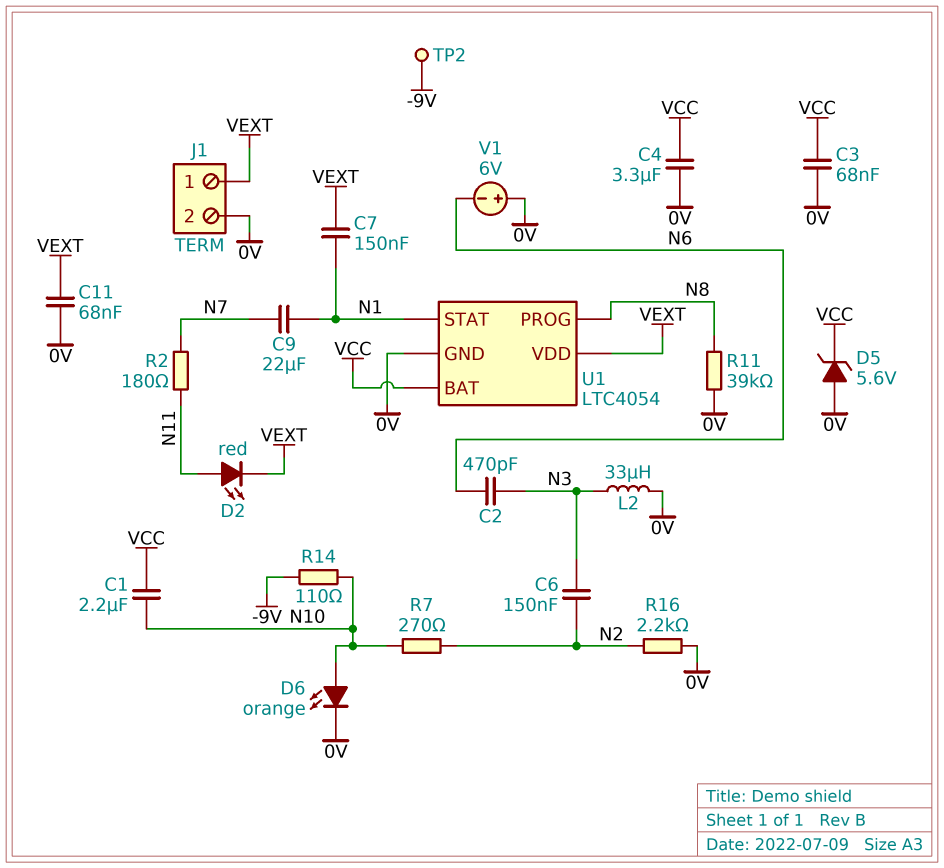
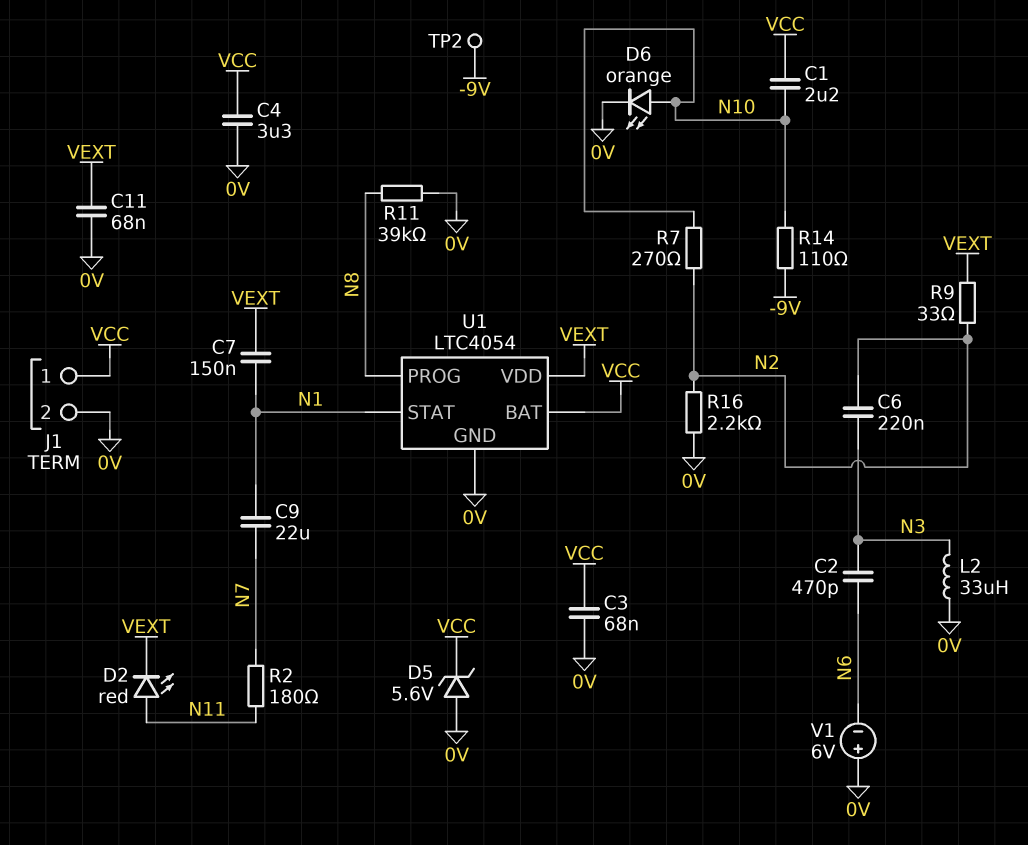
C6: 150nF (N2, N3) -> 220nF (N2, N3)
J1 pin 1: VEXT -> VCC
R9: none -> 33 (N2, VEXT)

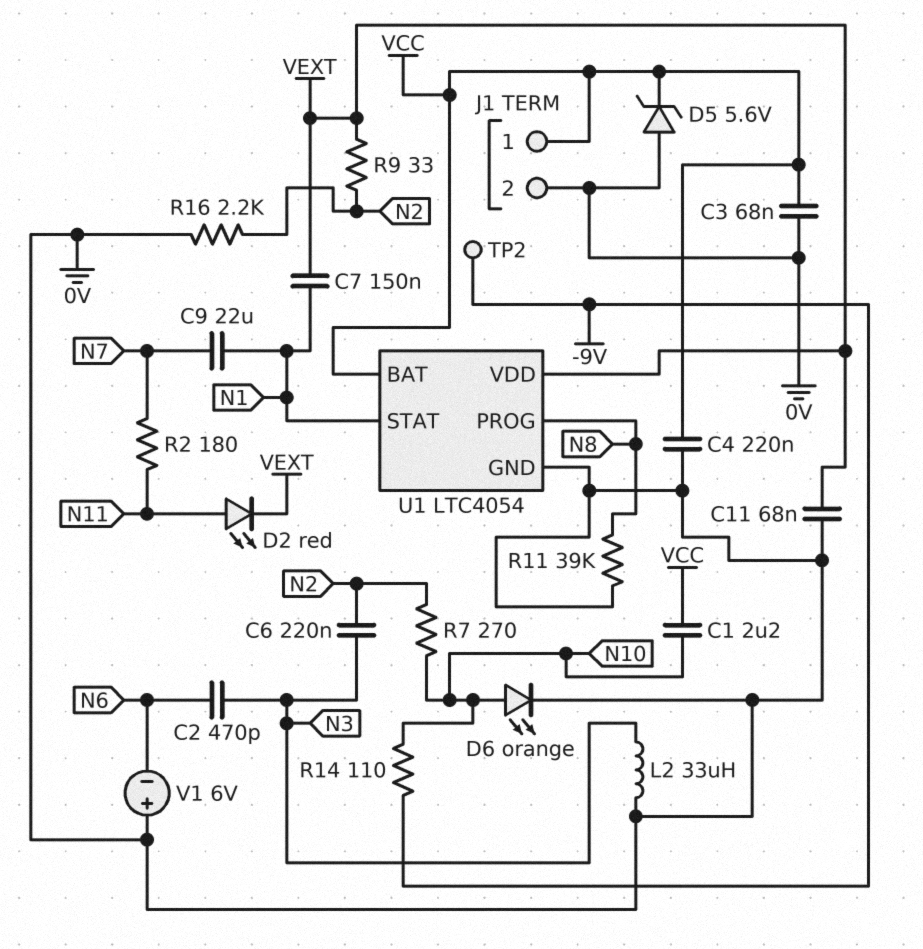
C4: 3.3uF (0V, VCC) -> 220nF (0V, VCC)

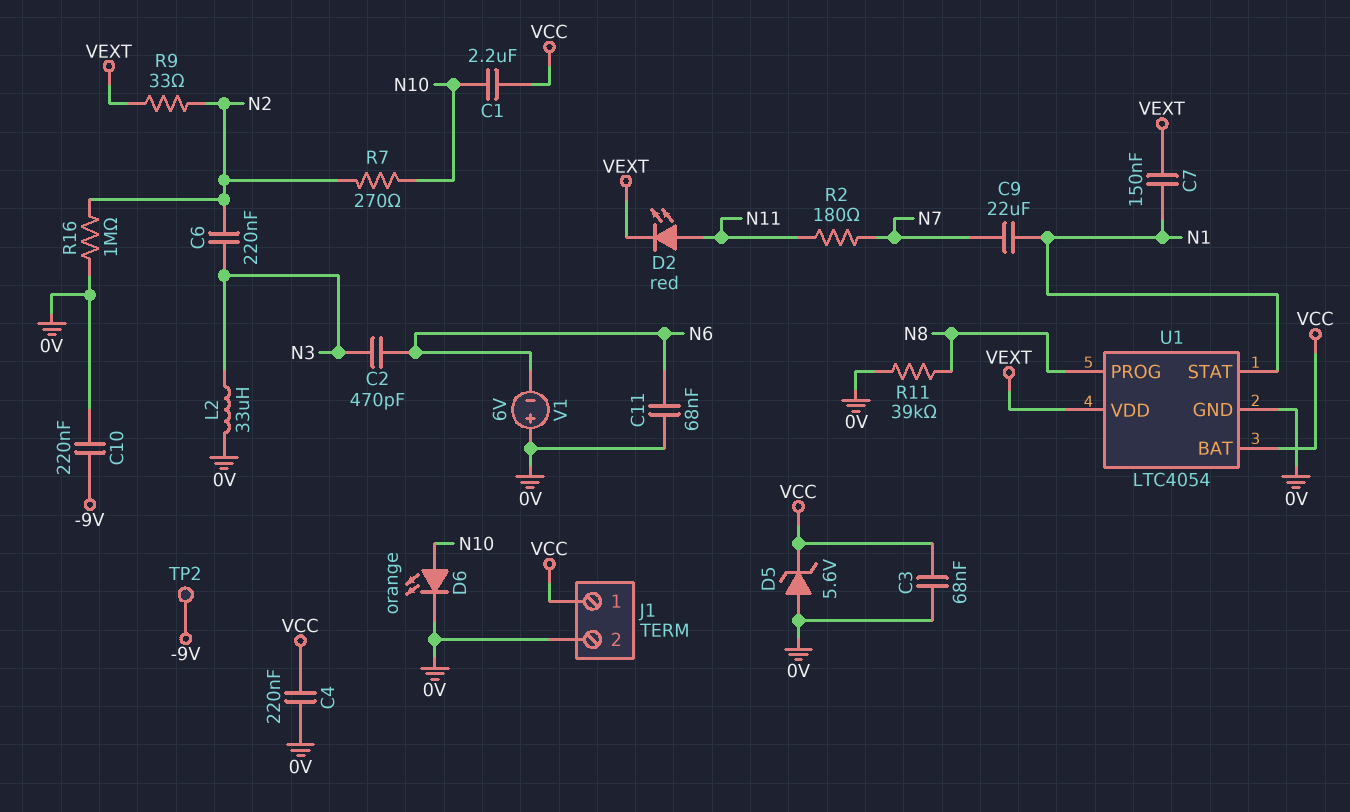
C10: none -> 220nF (-9V, 0V)
C11: 68nF (0V, VEXT) -> 68nF (0V, N6)
R14: 110 (-9V, N10) -> none
R16: 2.2k (0V, N2) -> 1M (0V, N2)

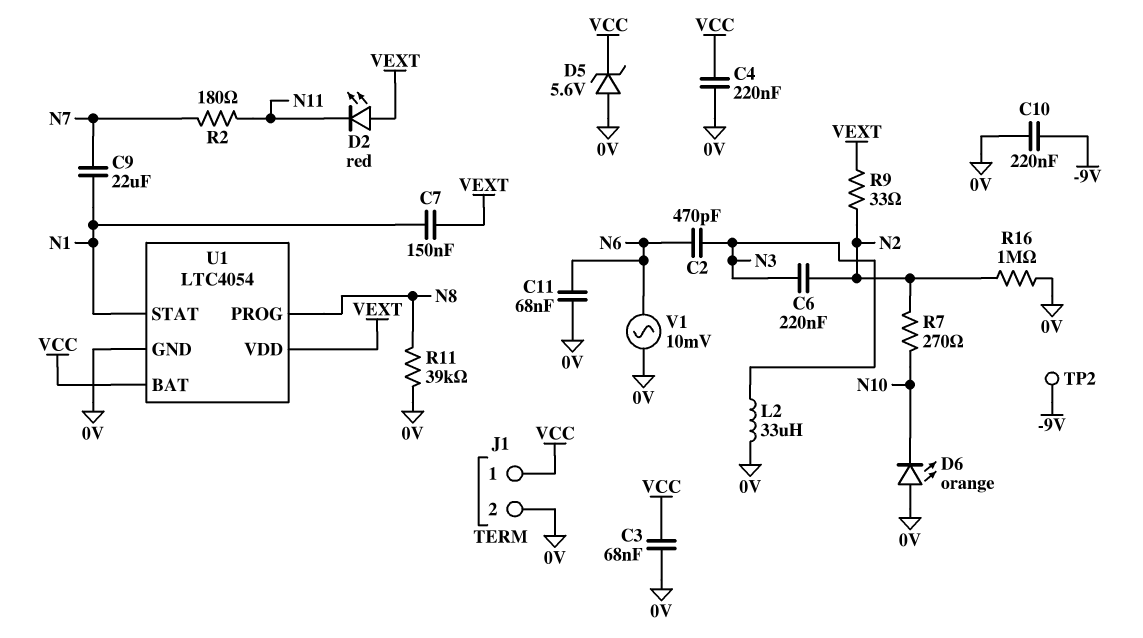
C1: 2.2uF (N10, VCC) -> none
D2: LED red (A N11, K VEXT) -> LED red (A VEXT, K N11)
D6: LED orange (A N10, K 0V) -> LED orange (A 0V, K N10)
V1: 6V (plus 0V, minus N6) -> AC 10mV (0V, N6)

